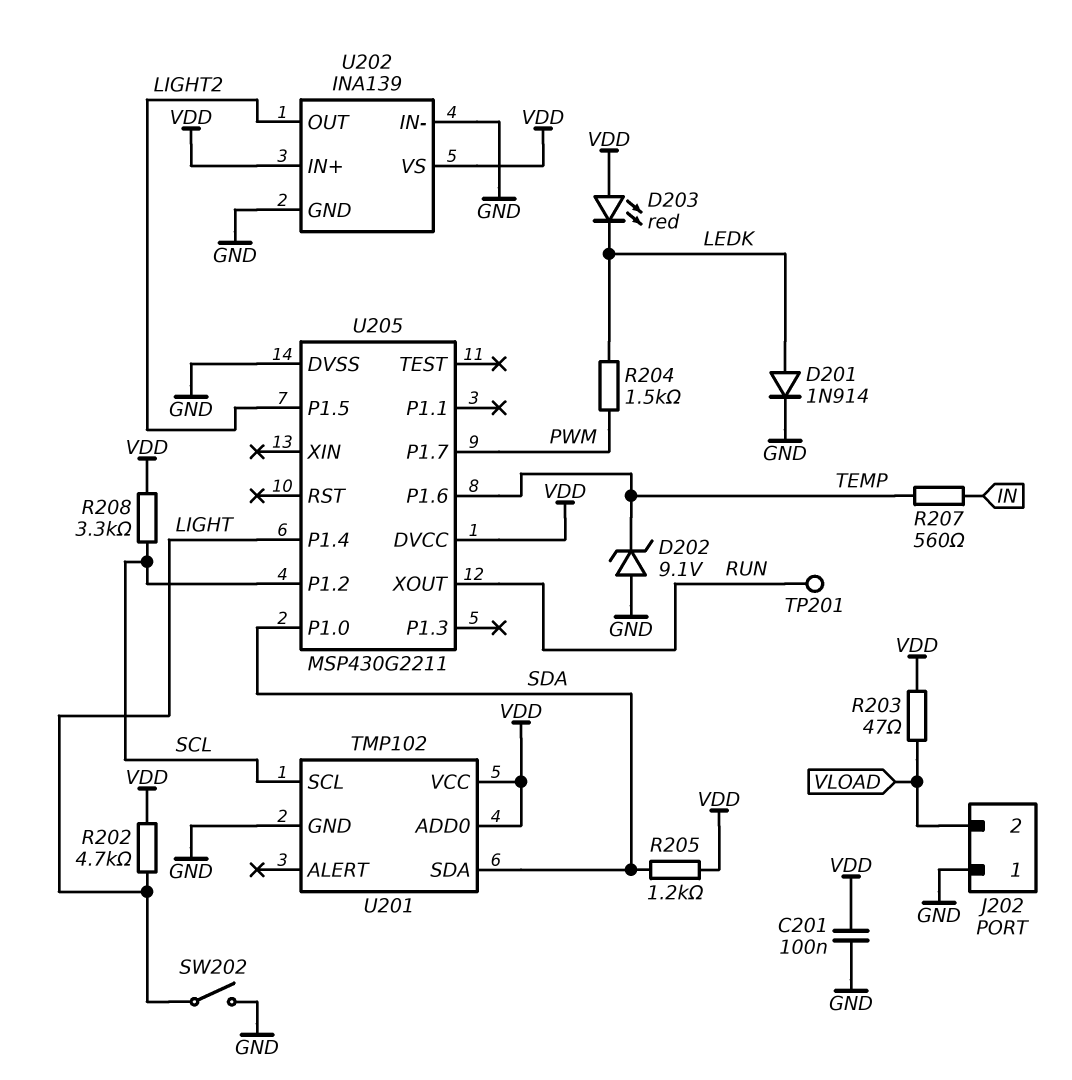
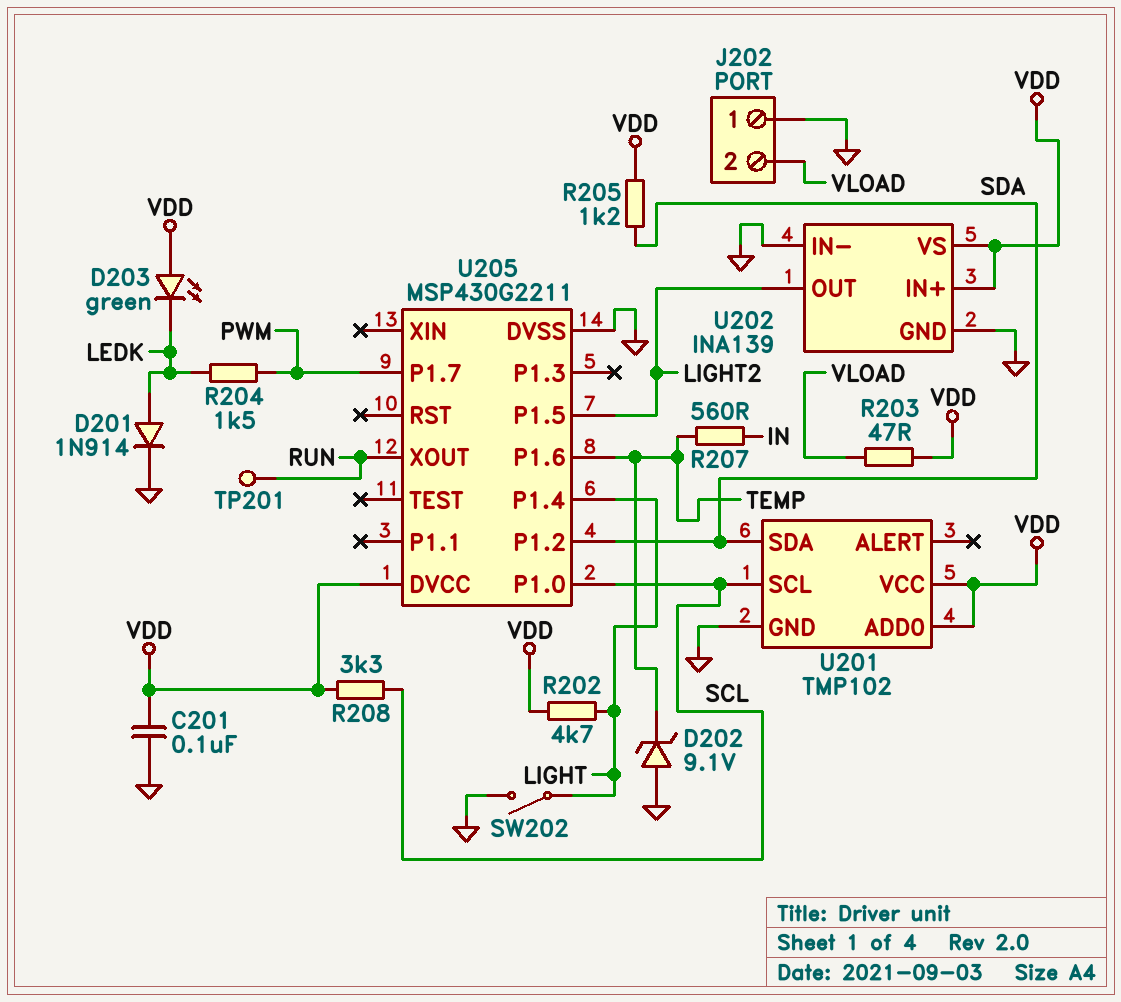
D203: LED red (A VDD, K LEDK) -> LED green (A VDD, K LEDK)
U205 pin P1.0: SDA -> SCL
U205 pin P1.2: SCL -> SDA

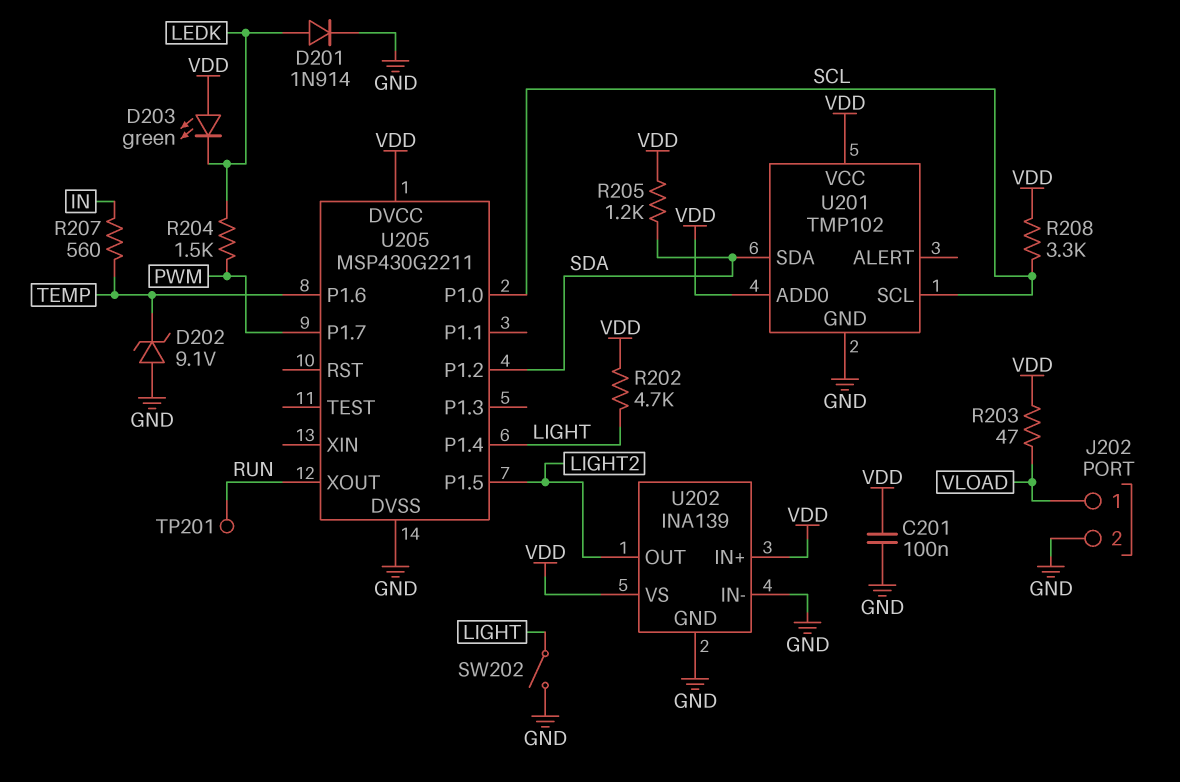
J202 pin 1: GND -> VLOAD
J202 pin 2: VLOAD -> GND

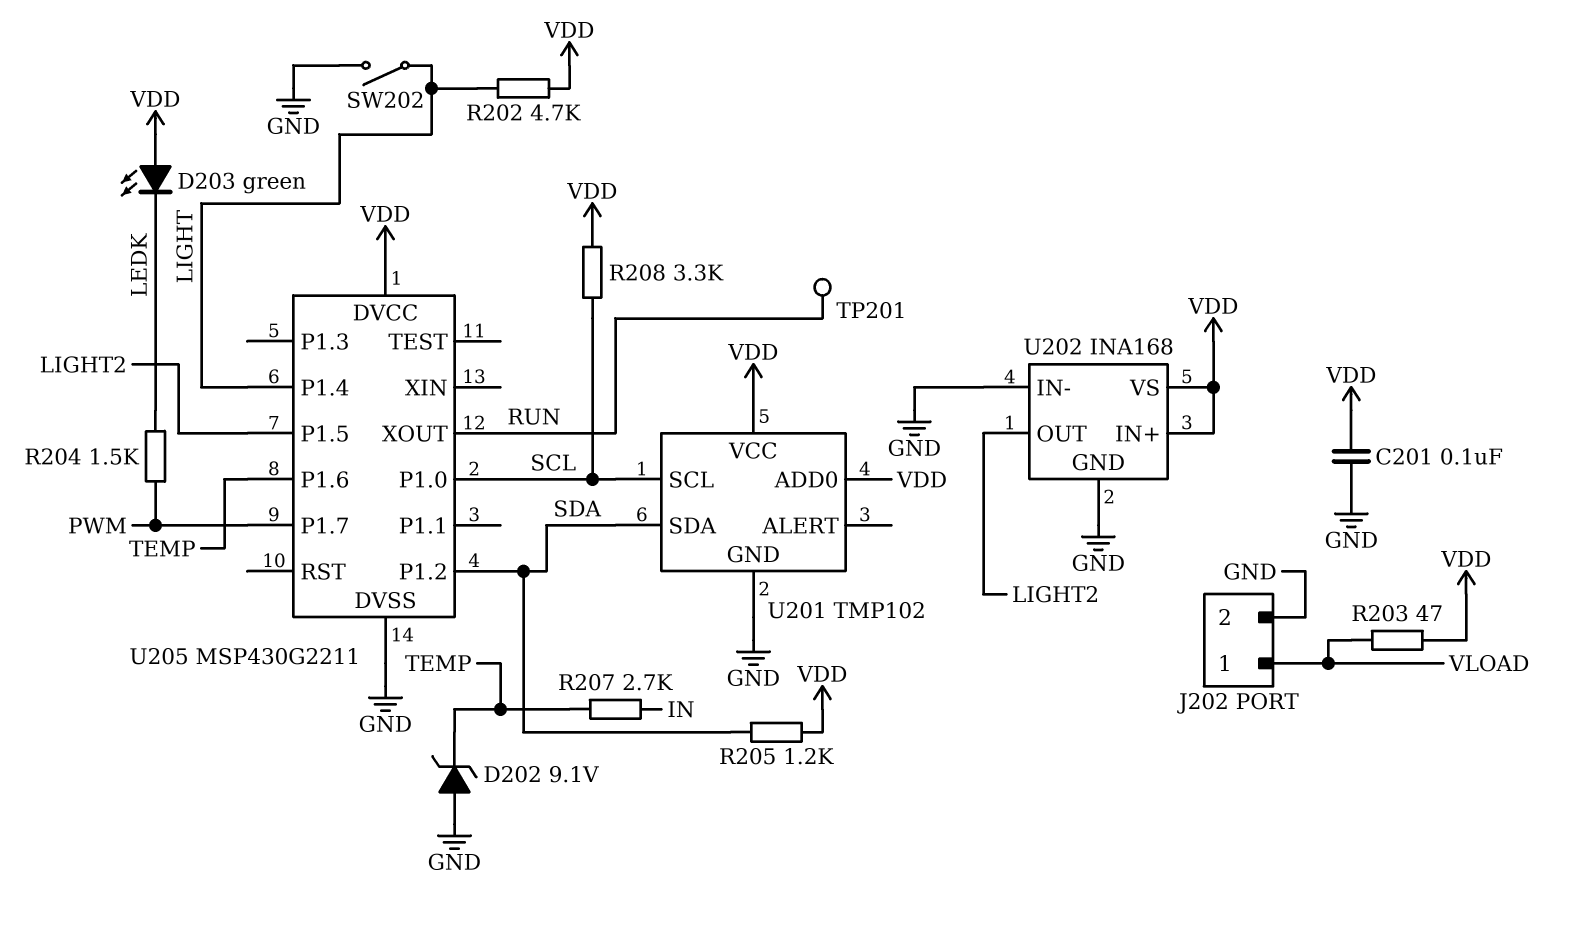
D201: diode 1N914 (A LEDK, K GND) -> none
R207: 560 (IN, TEMP) -> 2.7k (IN, TEMP)
U202: INA139 -> INA168

